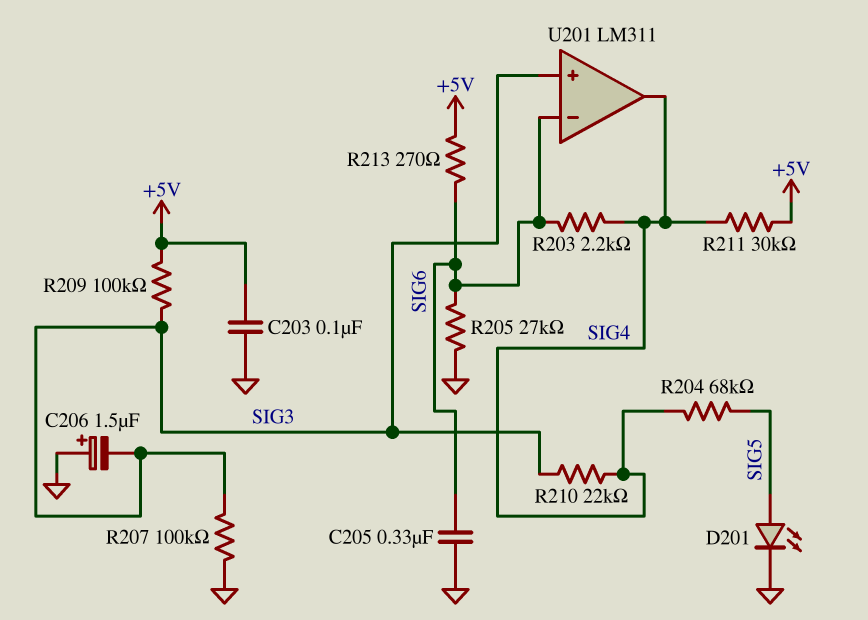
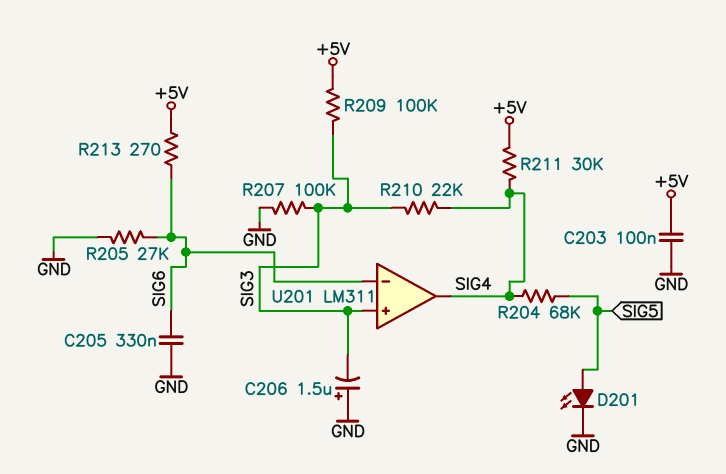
R203: 2.2k (SIG4, SIG6) -> none

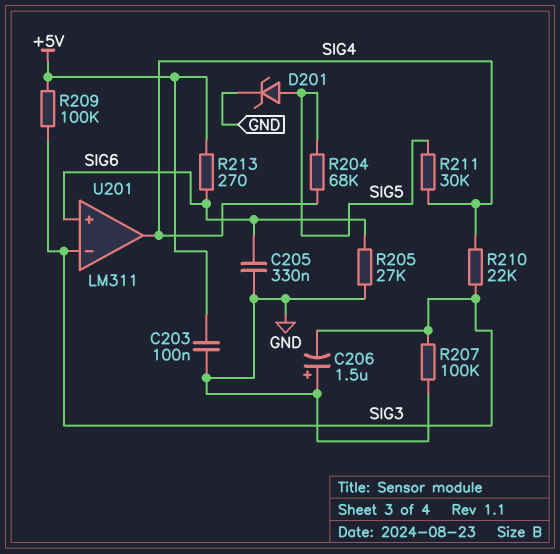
D201: LED (A SIG5, K GND) -> zener (A SIG5, K GND)
R211: 30k (+5V, SIG4) -> 30k (SIG4, SIG5)
U201 pin in+: SIG3 -> SIG6
U201 pin in-: SIG6 -> SIG3

